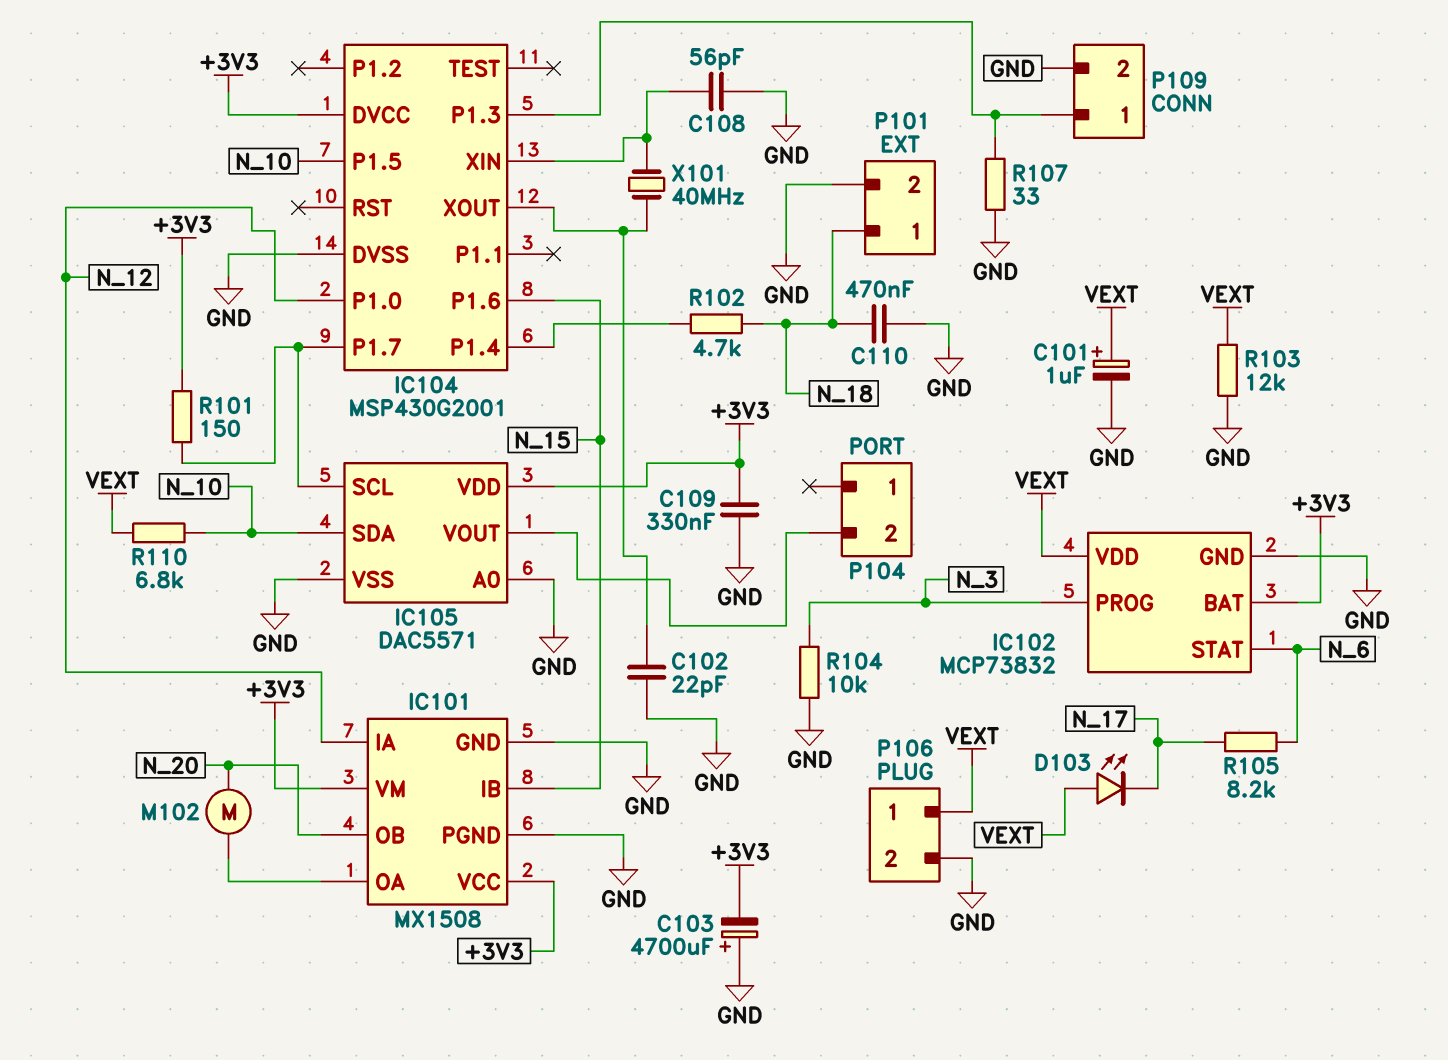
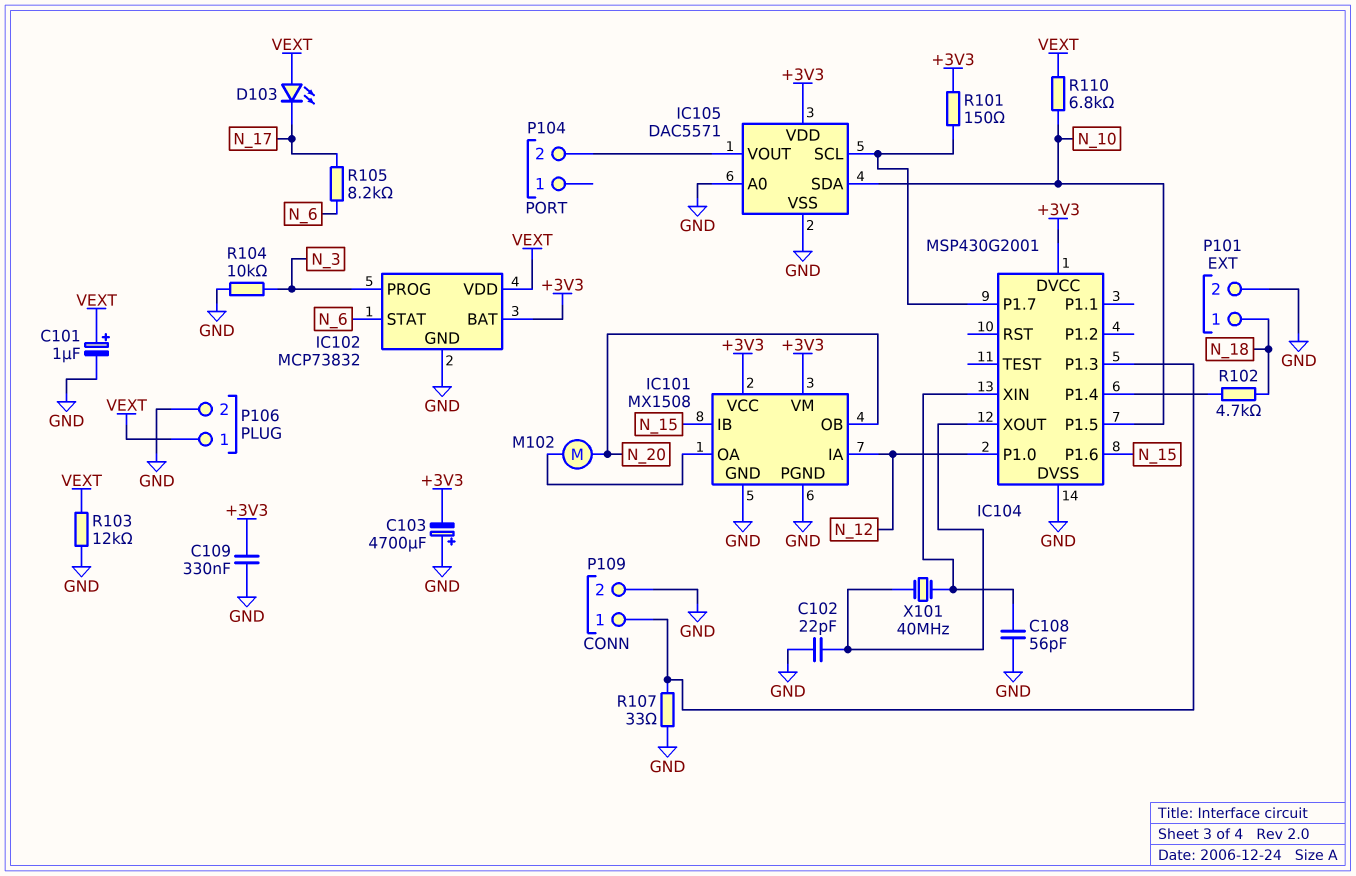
C110: 470nF (GND, N_18) -> none

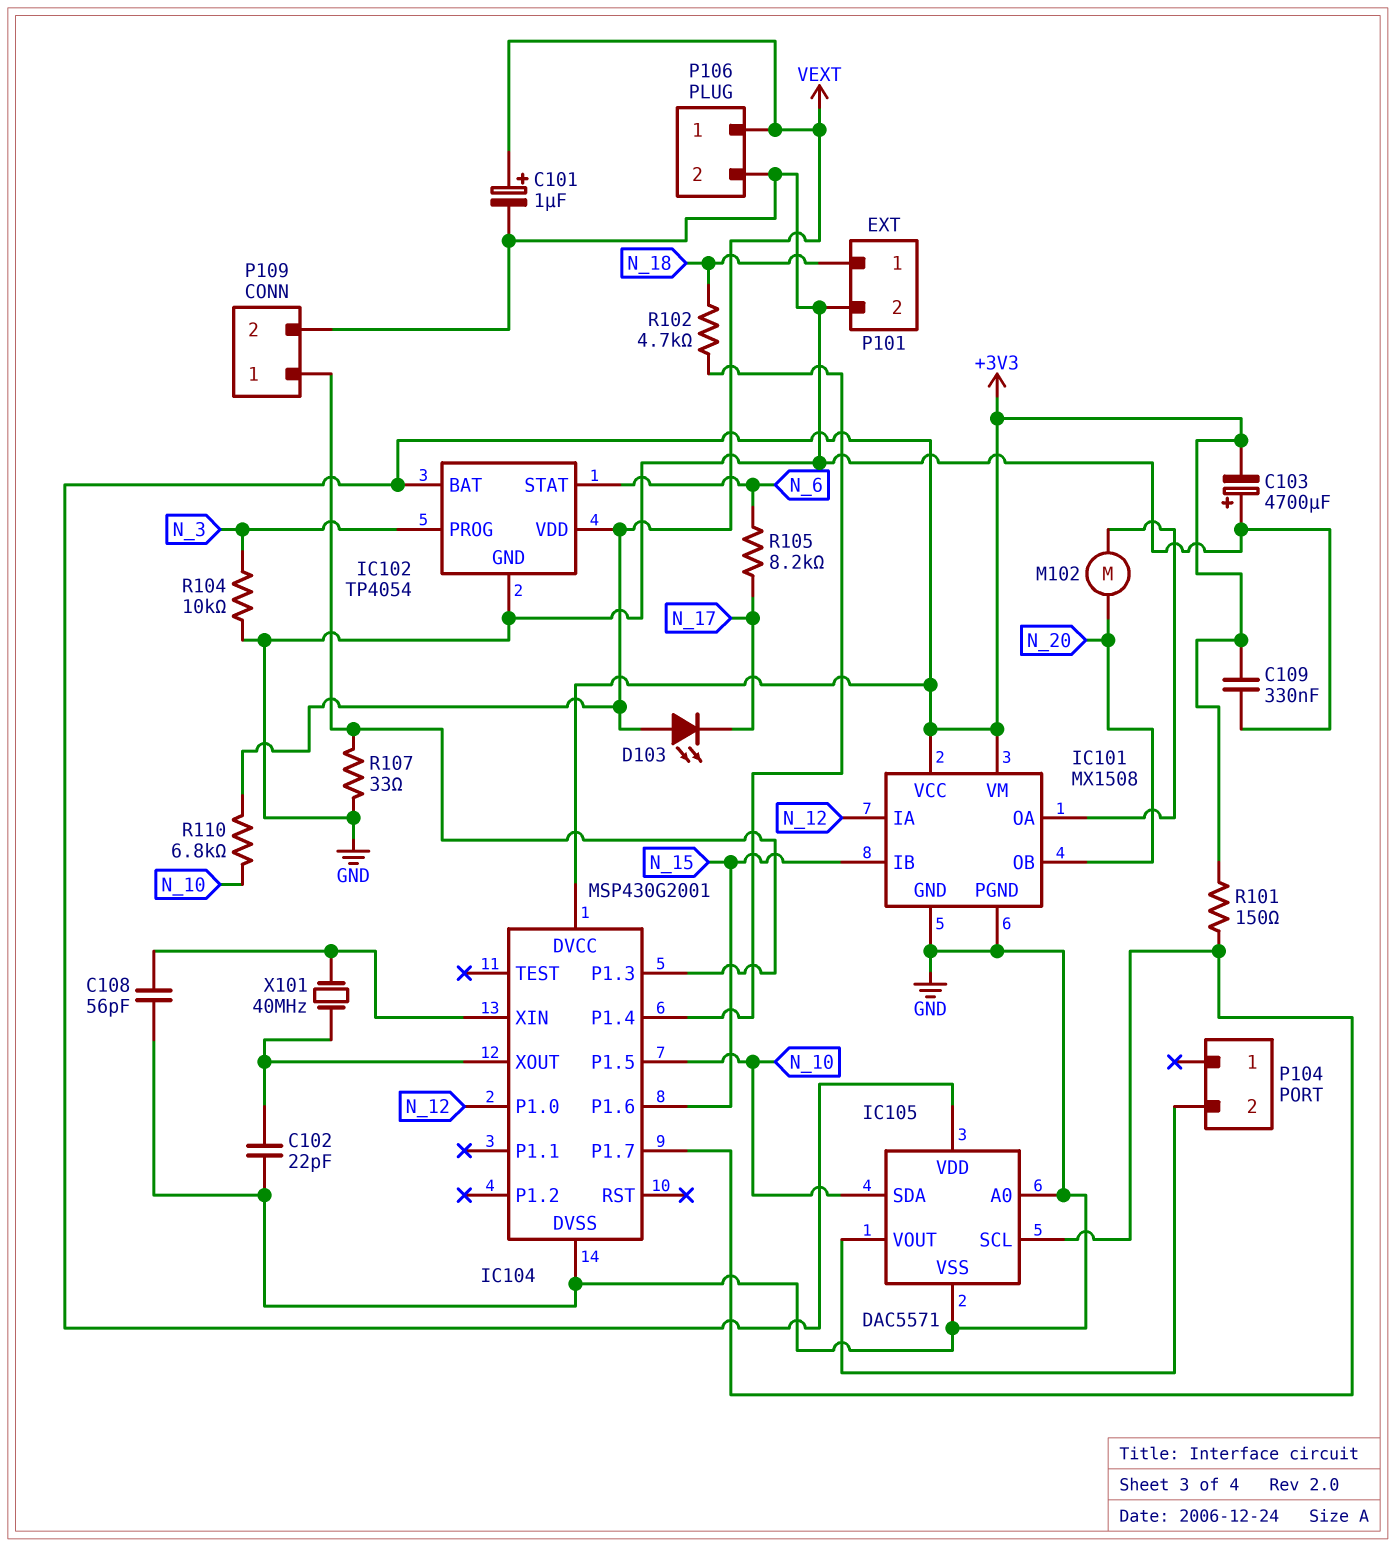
IC102: MCP73832 -> TP4054
R103: 12k (GND, VEXT) -> none

